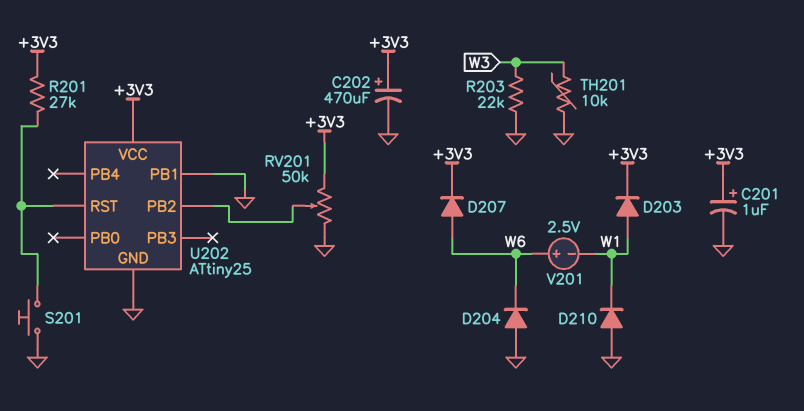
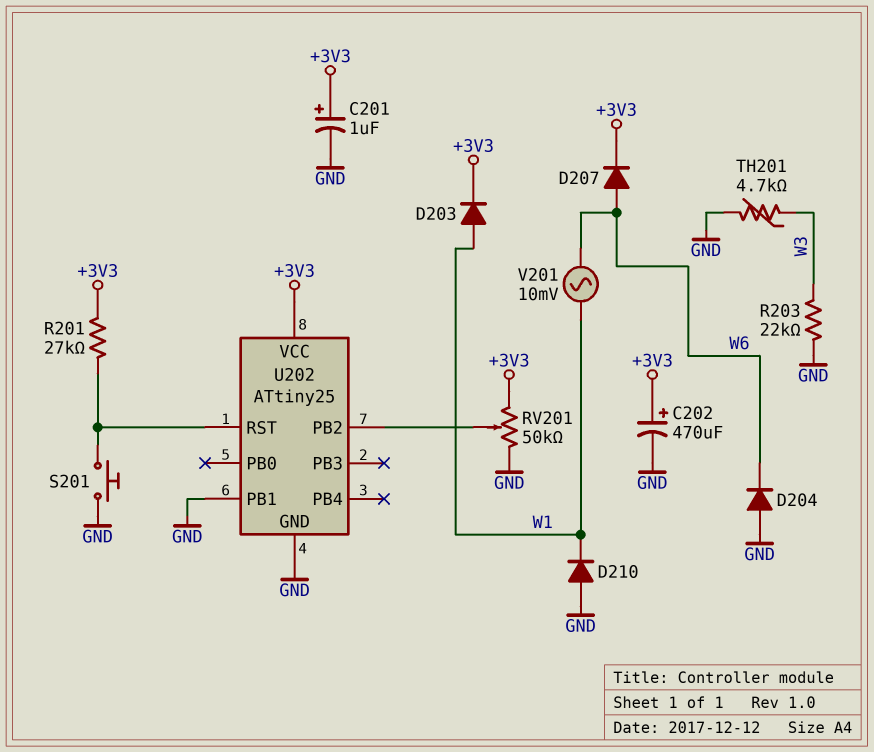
TH201: 10k (GND, W3) -> 4.7k (GND, W3)
V201: 2.5V (plus W6, minus W1) -> AC 10mV (W1, W6)

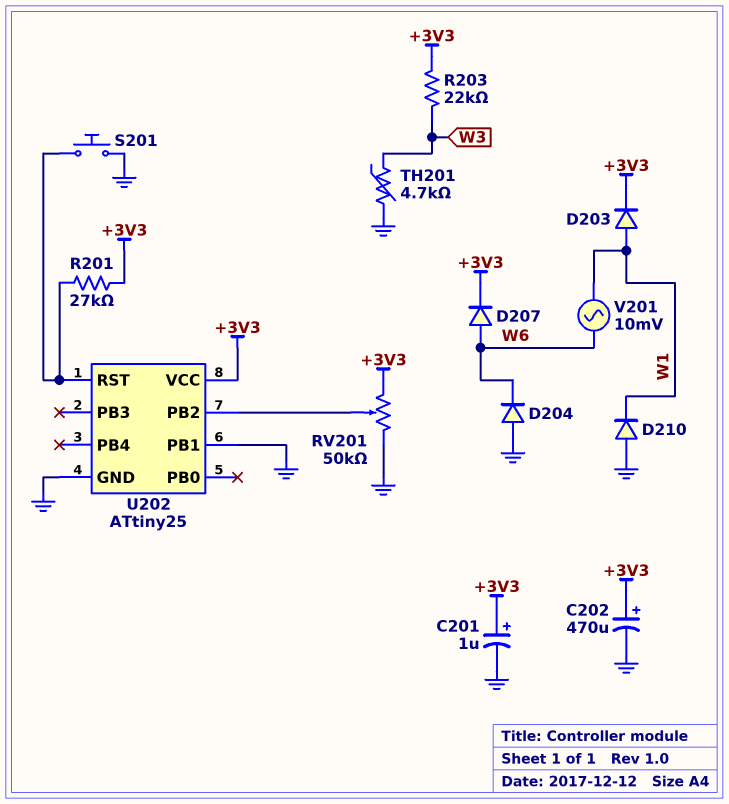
R203: 22k (GND, W3) -> 22k (+3V3, W3)

